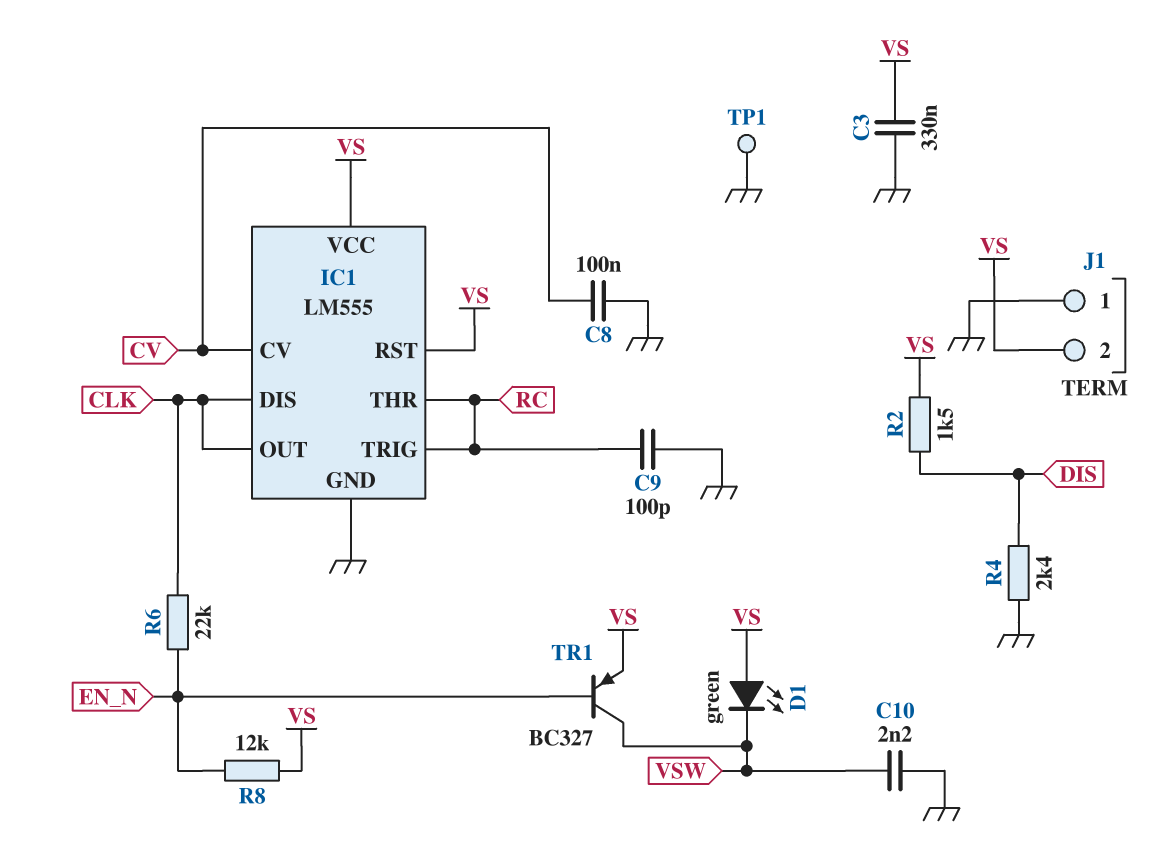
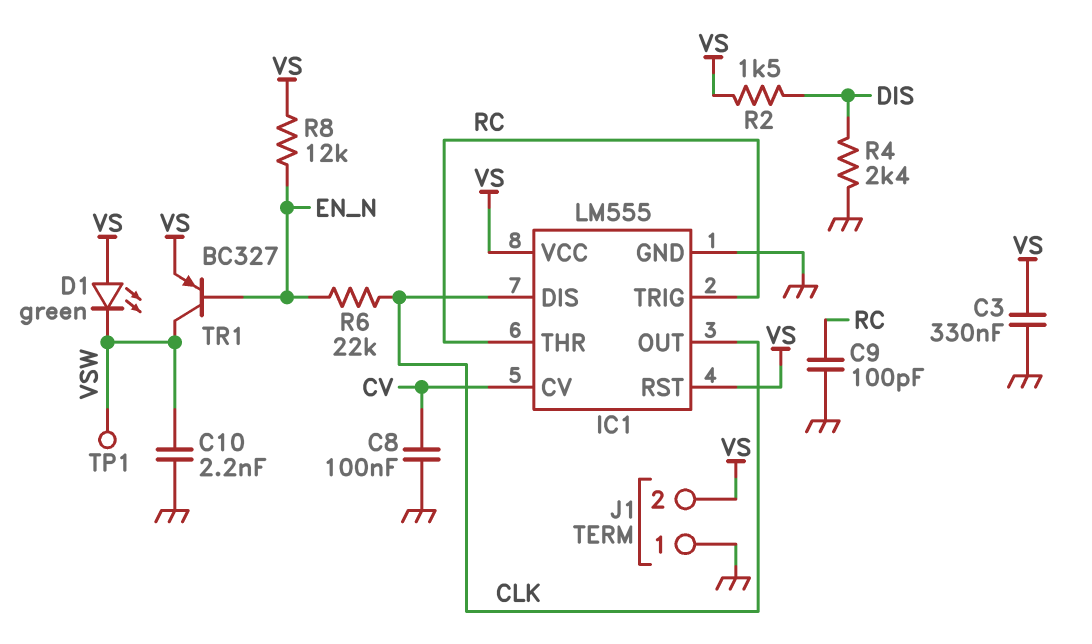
TP1: test point (GND) -> test point (VSW)

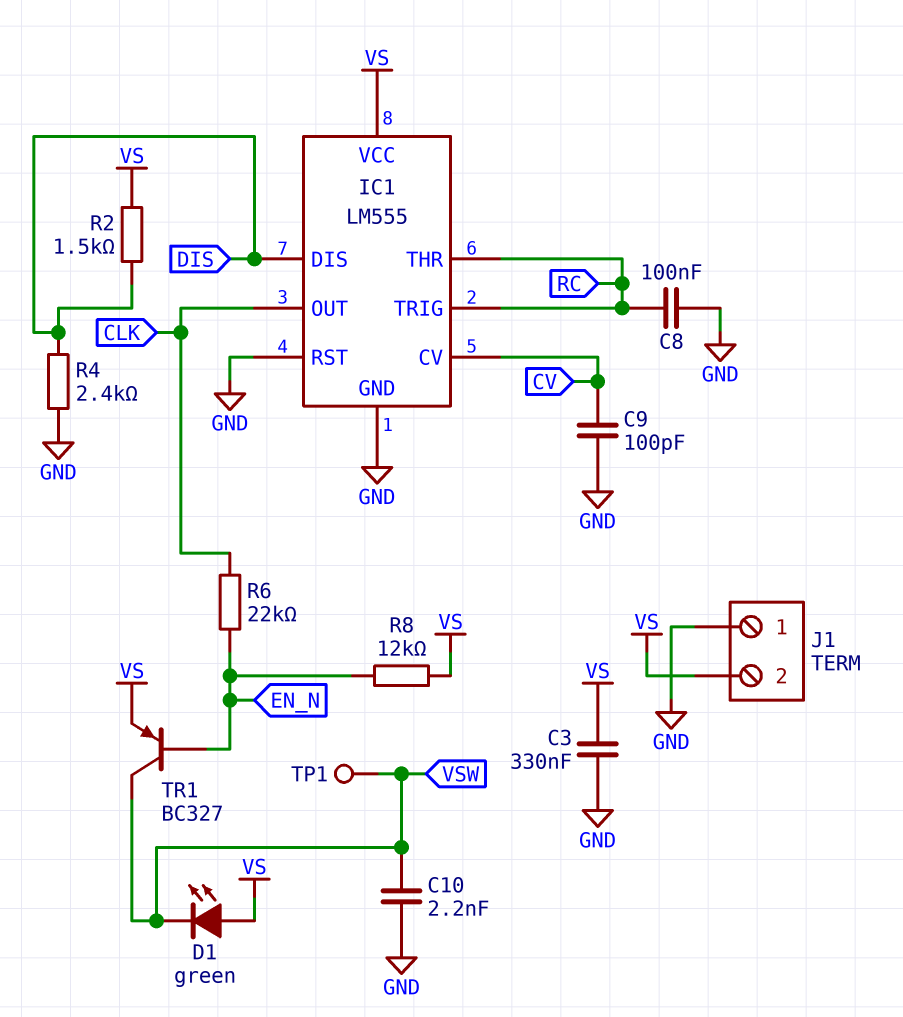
C8: 100nF (CV, GND) -> 100nF (GND, RC)
C9: 100pF (GND, RC) -> 100pF (CV, GND)
IC1 pin DIS: CLK -> DIS
IC1 pin RST: VS -> GND

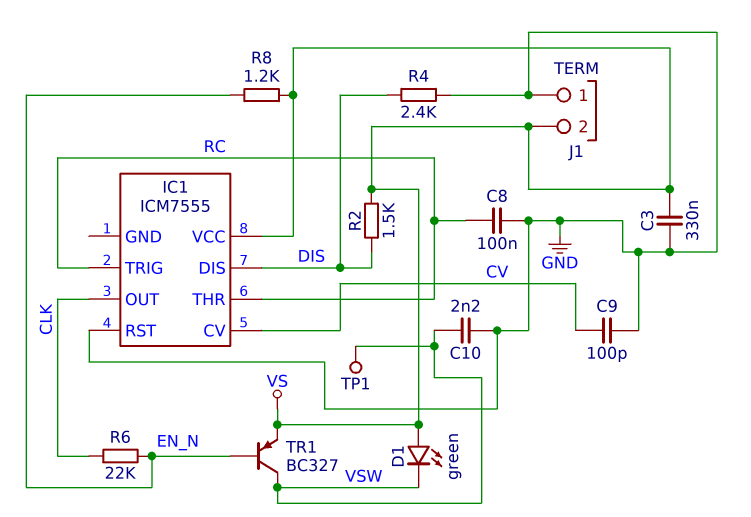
IC1: LM555 -> ICM7555
IC1 pin GND: GND -> none
R8: 12k (EN_N, VS) -> 1.2k (EN_N, VS)

